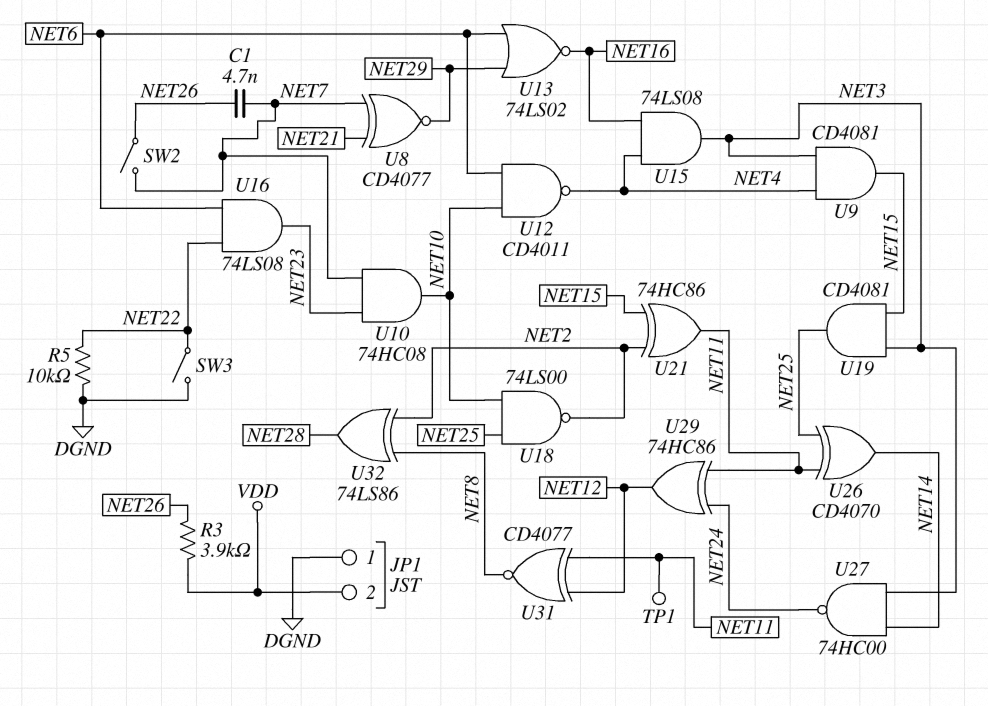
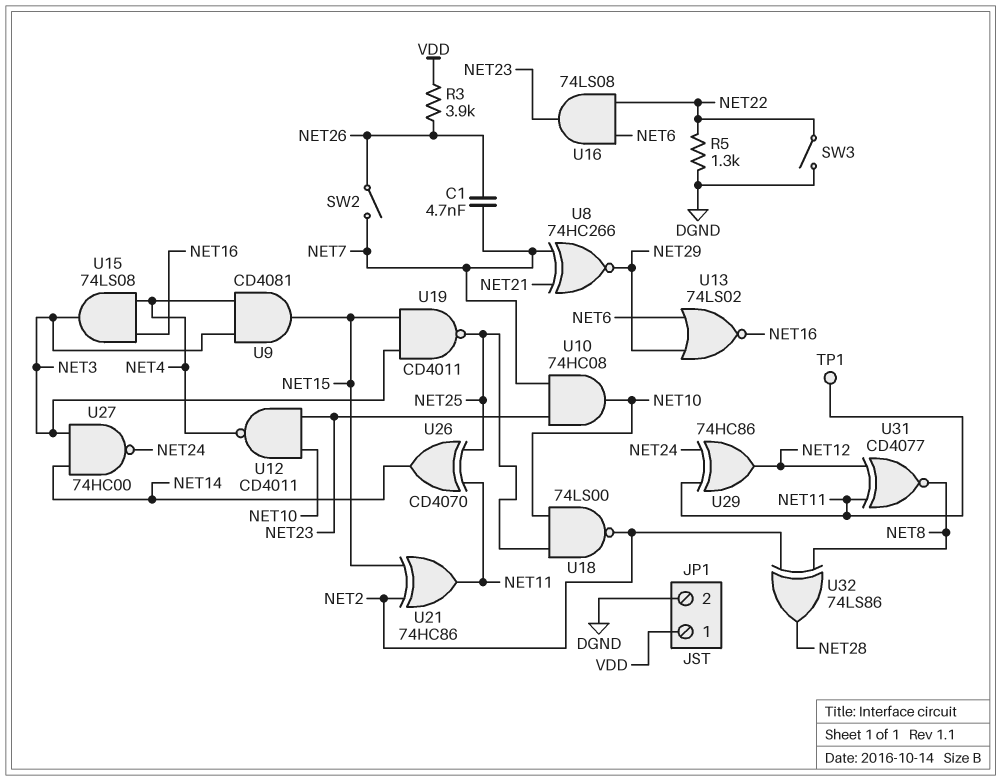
JP1 pin 1: DGND -> VDD
JP1 pin 2: VDD -> DGND
R5: 10k (DGND, NET22) -> 1.3k (DGND, NET22)
U8: XNOR CD4077 (in NET7, in NET21, out NET29) -> XNOR 74HC266 (in NET7, in NET21, out NET29)
U12: NAND CD4011 (in NET6, in NET10, out NET4) -> NAND CD4011 (in NET10, in NET23, out NET4)
U19: AND CD4081 (in NET3, in NET15, out NET25) -> NAND CD4011 (in NET3, in NET15, out NET25)

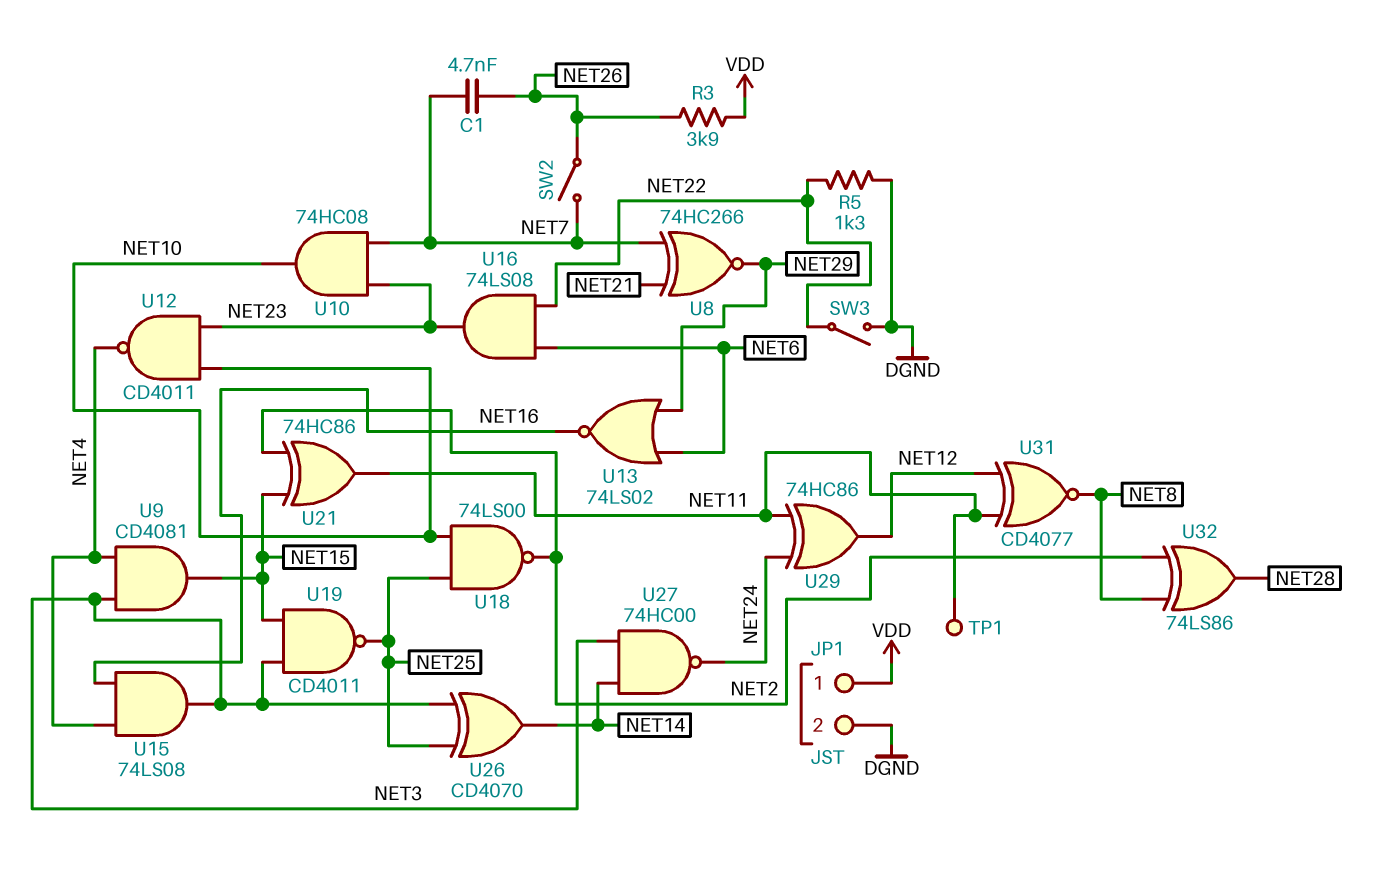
U26: XOR CD4070 (in NET11, in NET25, out NET14) -> XOR CD4070 (in NET3, in NET25, out NET14)

